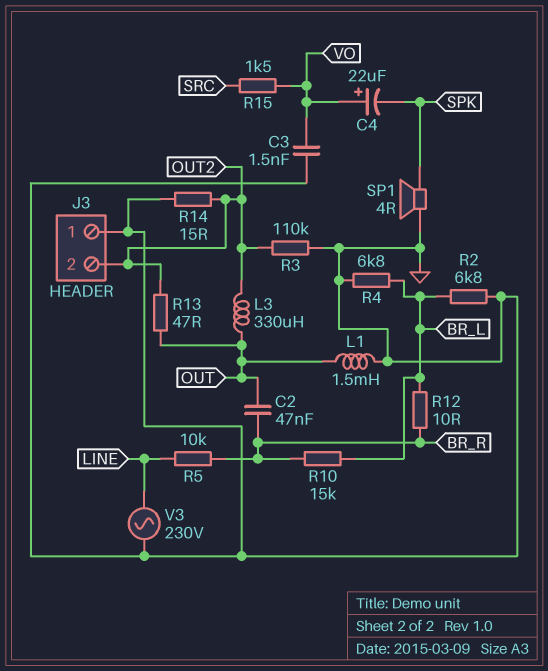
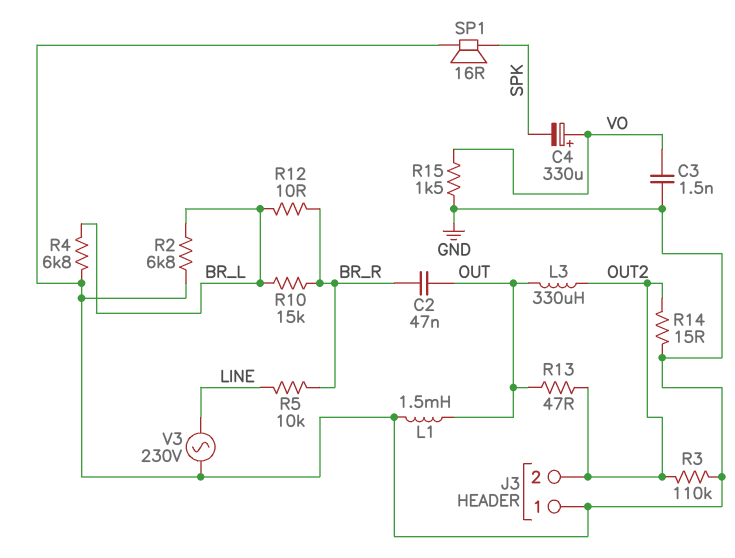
C4: 22uF (plus VO, minus SPK) -> 330uF (plus VO, minus SPK)
R15: 1.5k (SRC, VO) -> 1.5k (GND, VO)
SP1: speaker 4R (GND, SPK) -> speaker 16R (GND, SPK)

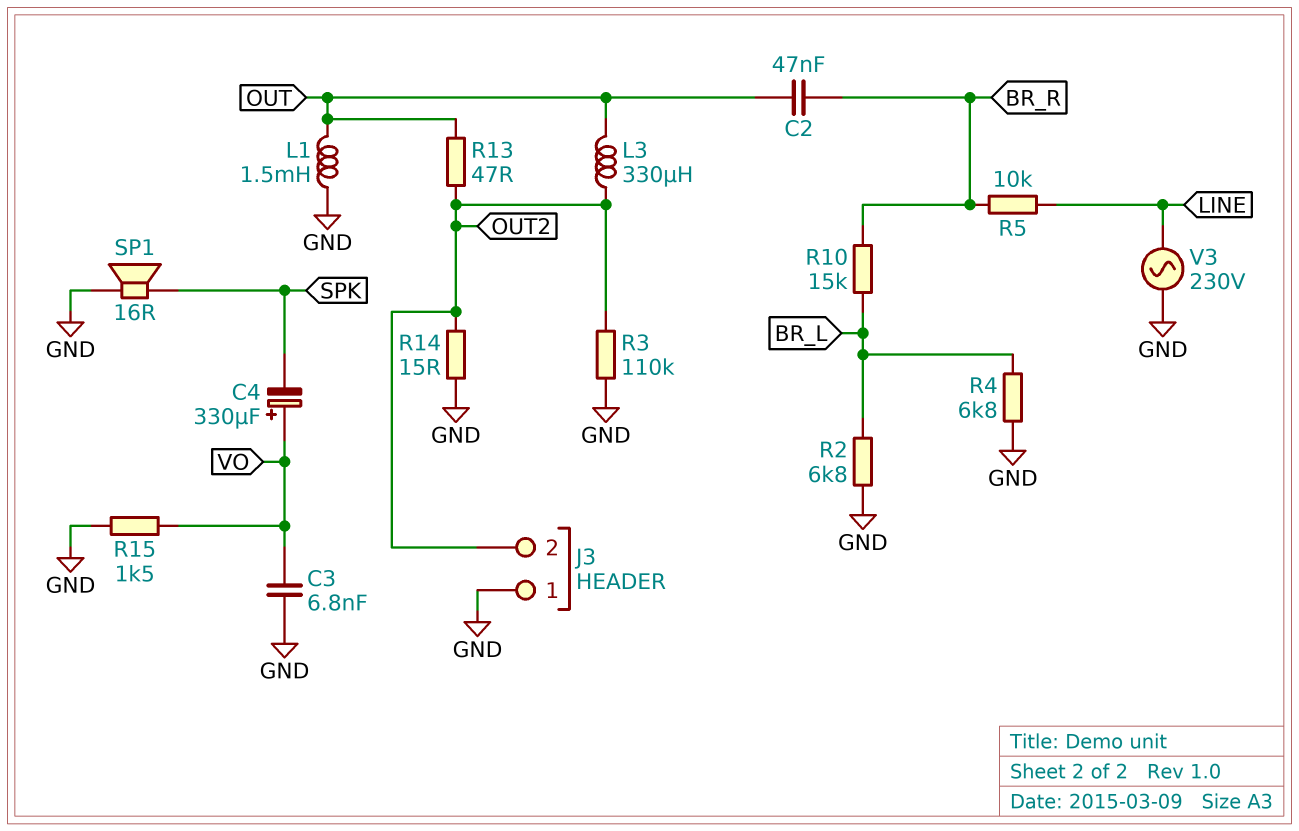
C3: 1.5nF (GND, VO) -> 6.8nF (GND, VO)
R12: 10 (BR_L, BR_R) -> none

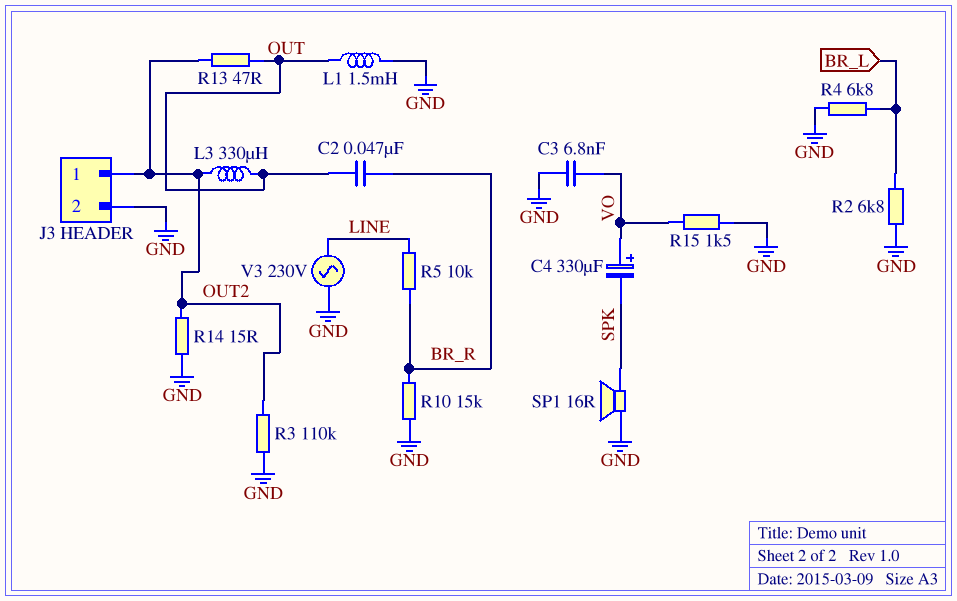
J3 pin 1: GND -> OUT2
J3 pin 2: OUT2 -> GND
R10: 15k (BR_L, BR_R) -> 15k (BR_R, GND)

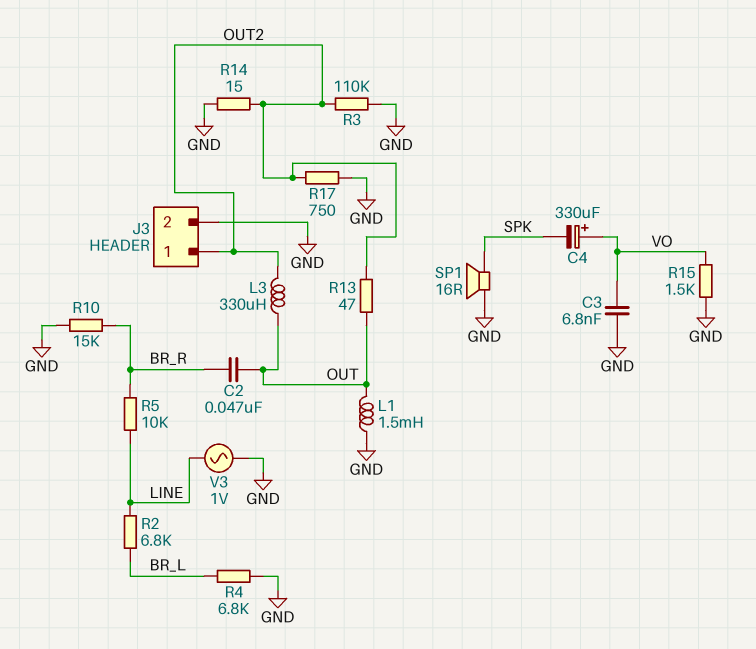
R2: 6.8k (BR_L, GND) -> 6.8k (BR_L, LINE)
R17: none -> 750 (GND, OUT2)
V3: AC 230V (GND, LINE) -> AC 1V (GND, LINE)

